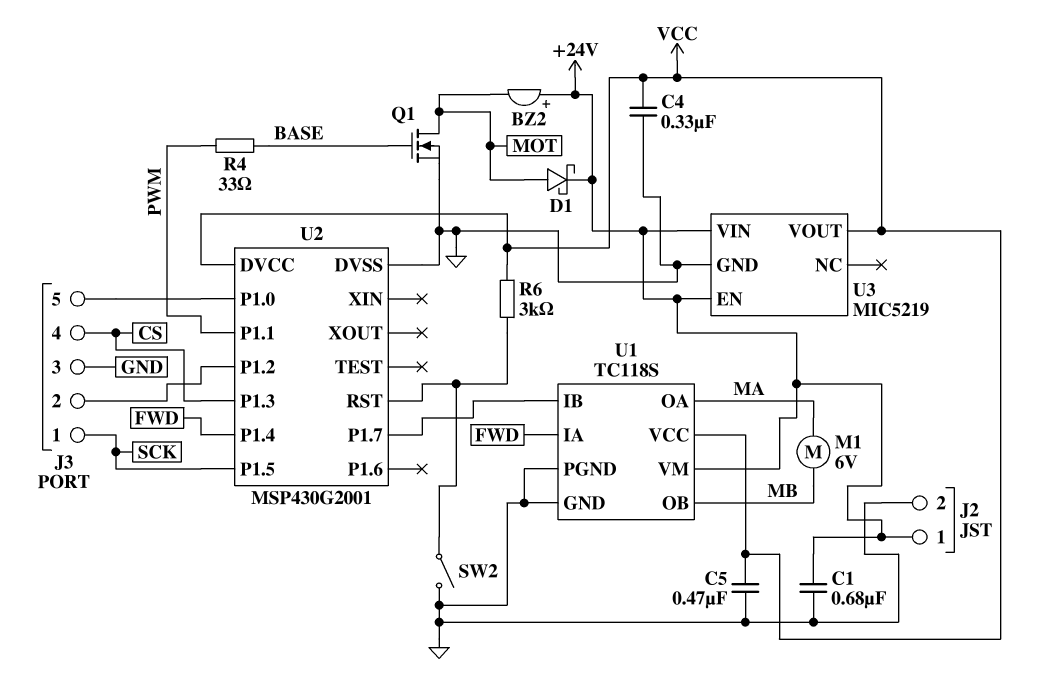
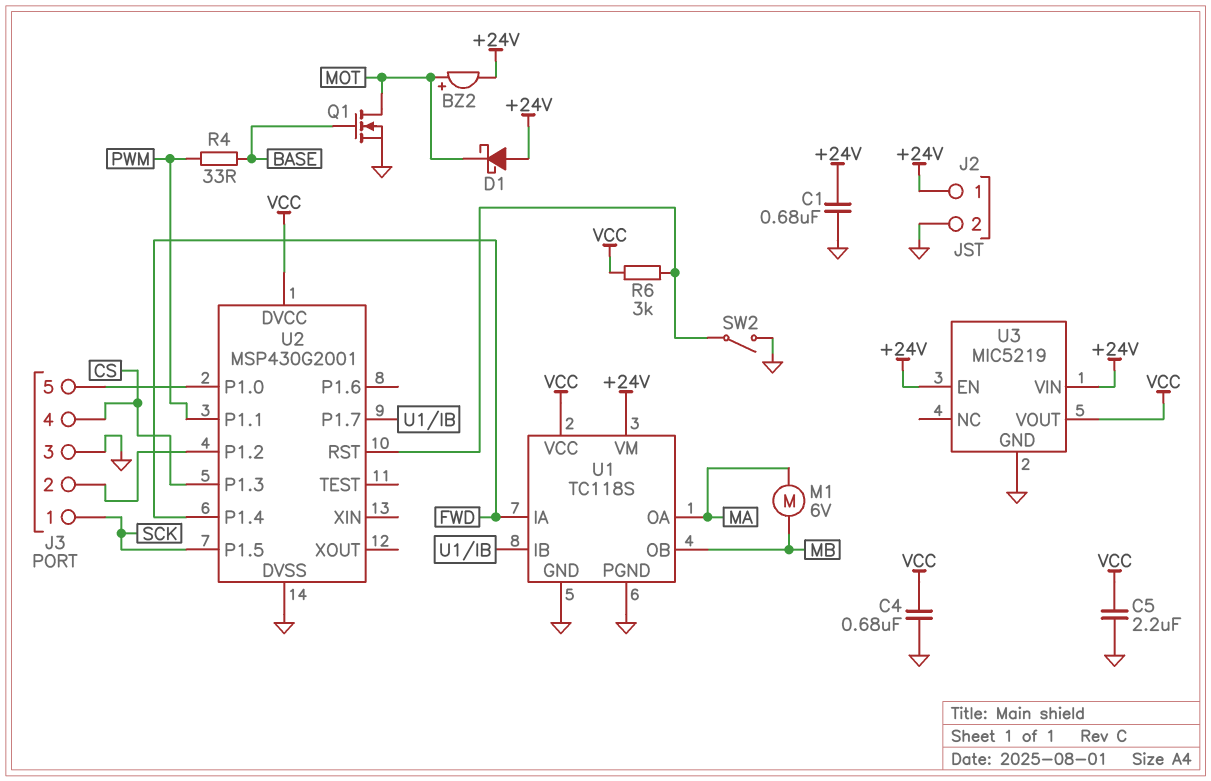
BZ2: buzzer (plus +24V, minus MOT) -> buzzer (plus MOT, minus +24V)
C4: 330nF (GND, VCC) -> 680nF (GND, VCC)
C5: 470nF (GND, VCC) -> 2.2uF (GND, VCC)
D1: schottky (A MOT, K +24V) -> schottky (A +24V, K MOT)

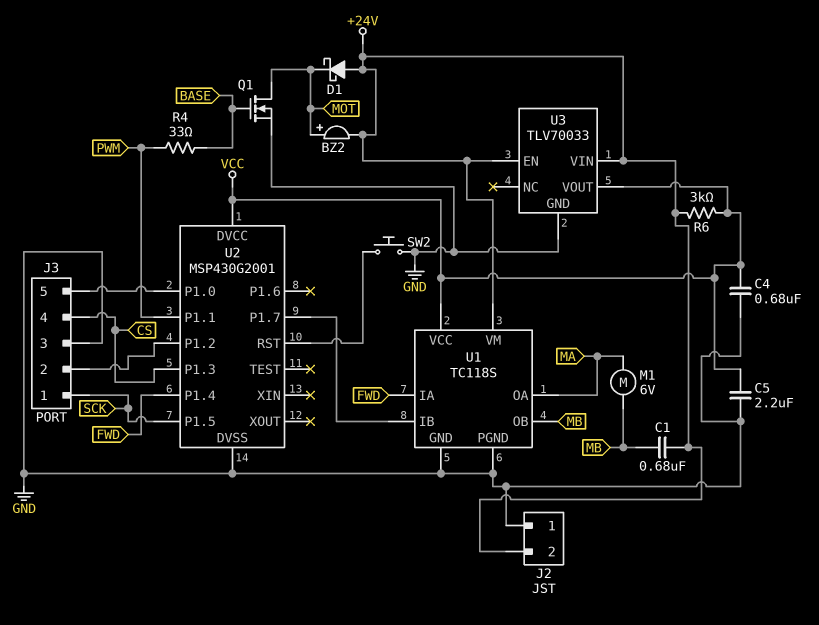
C1: 680nF (+24V, GND) -> 680nF (+24V, MB)
J2 pin 1: +24V -> GND
J2 pin 2: GND -> +24V
R6: 3k (U2/RST, VCC) -> 3k (+24V, VCC)
SW2: switch (GND, U2/RST) -> button (GND, U2/RST)
U3: MIC5219 -> TLV70033

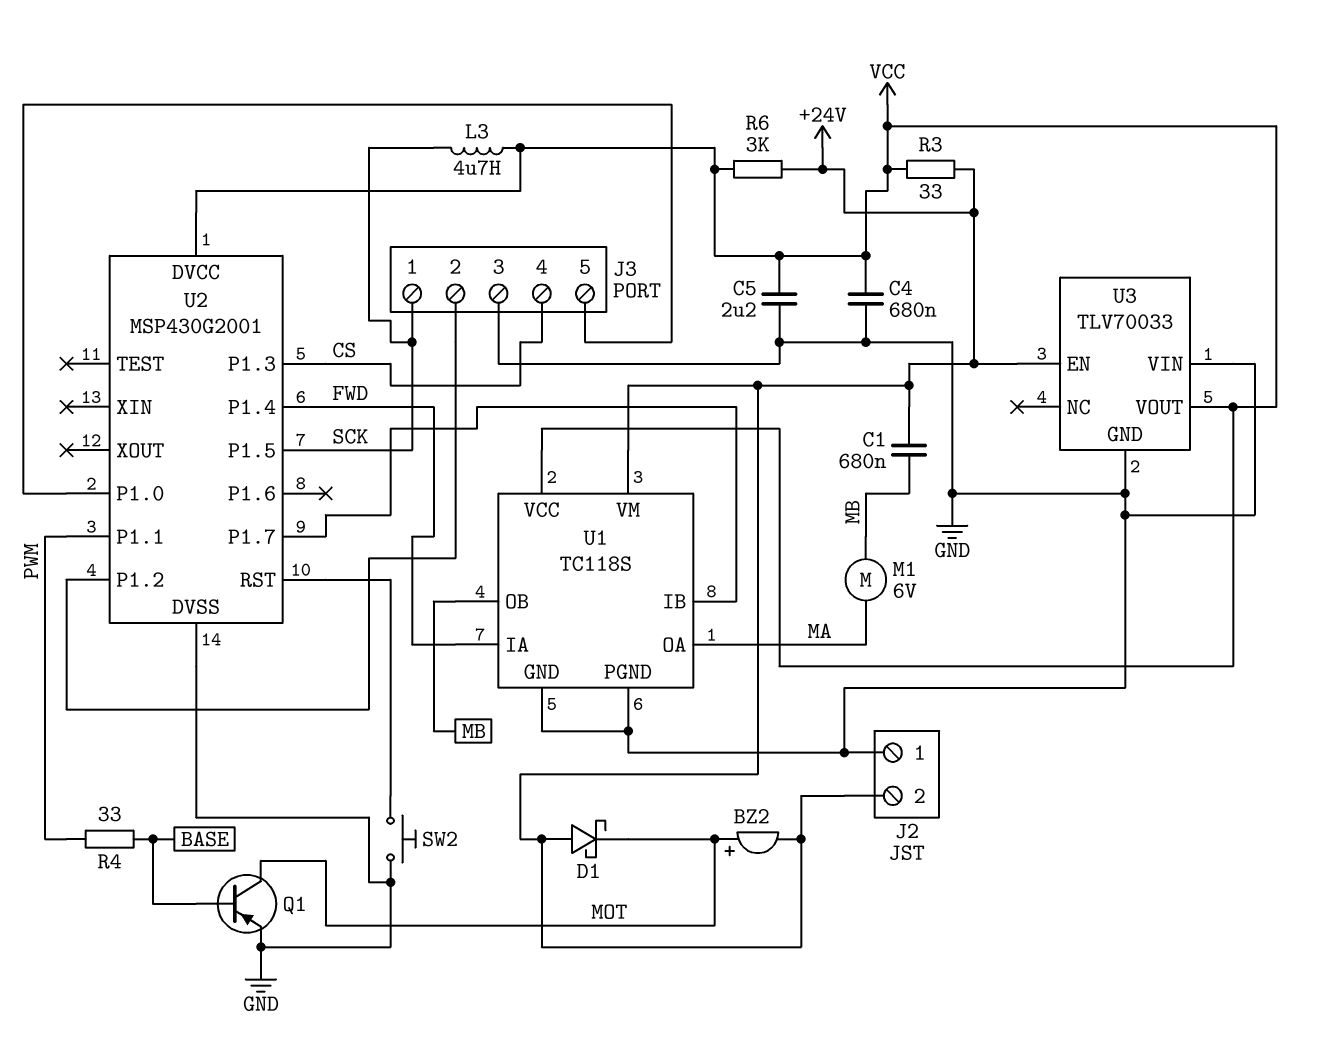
L3: none -> 4.7uH (SCK, VCC)
Q1: NMOS (G BASE, D MOT, S GND) -> PNP (B BASE, C MOT, E GND)
R3: none -> 33 (+24V, VCC)
U3 pin VIN: +24V -> GND

